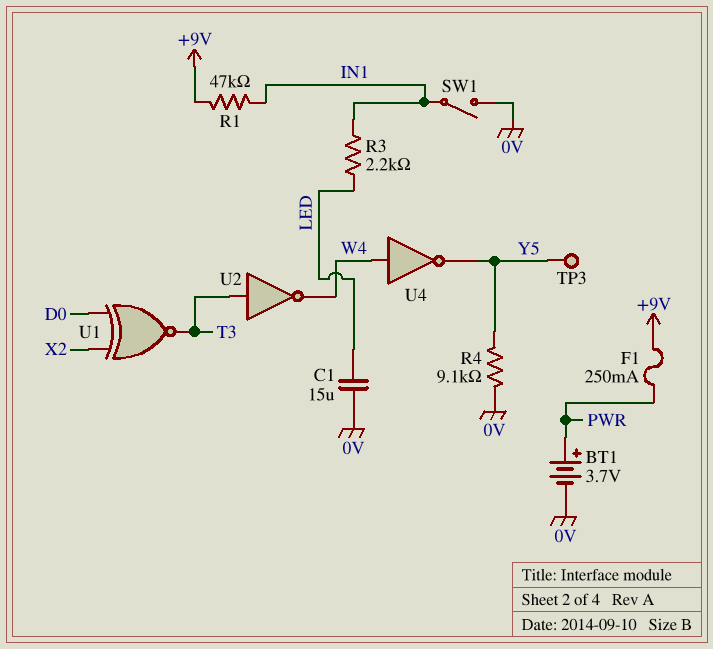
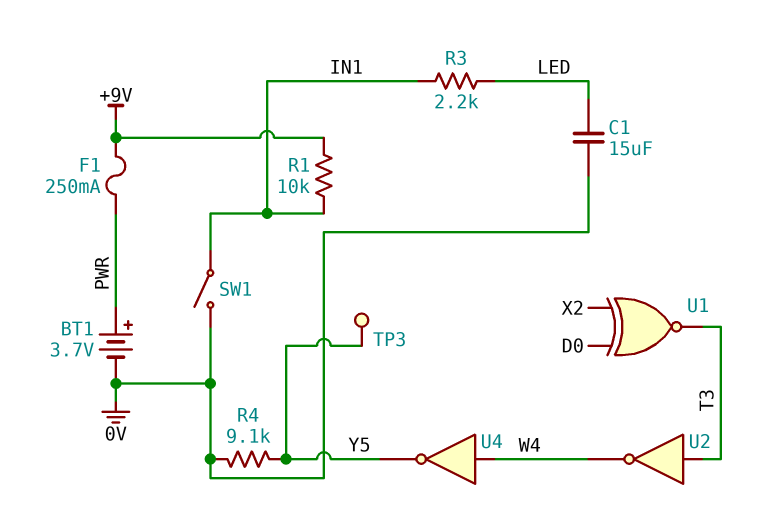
R1: 47k (+9V, IN1) -> 10k (+9V, IN1)

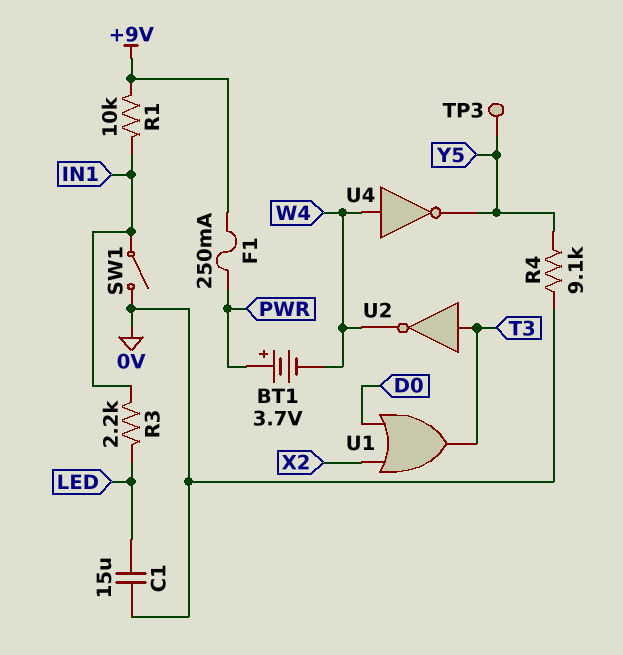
BT1: 3.7V (plus PWR, minus 0V) -> 3.7V (plus PWR, minus W4)
U1: XNOR (in D0, in X2, out T3) -> OR (in D0, in X2, out T3)

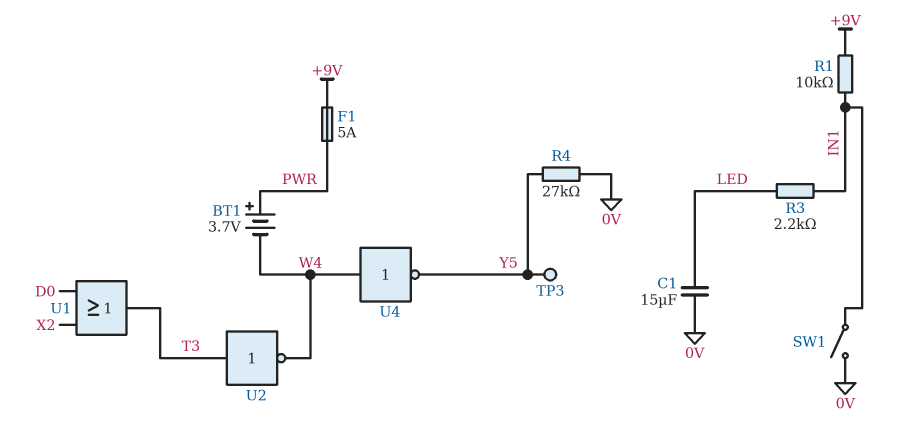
F1: 250mA (+9V, PWR) -> 5A (+9V, PWR)
R4: 9.1k (0V, Y5) -> 27k (0V, Y5)

